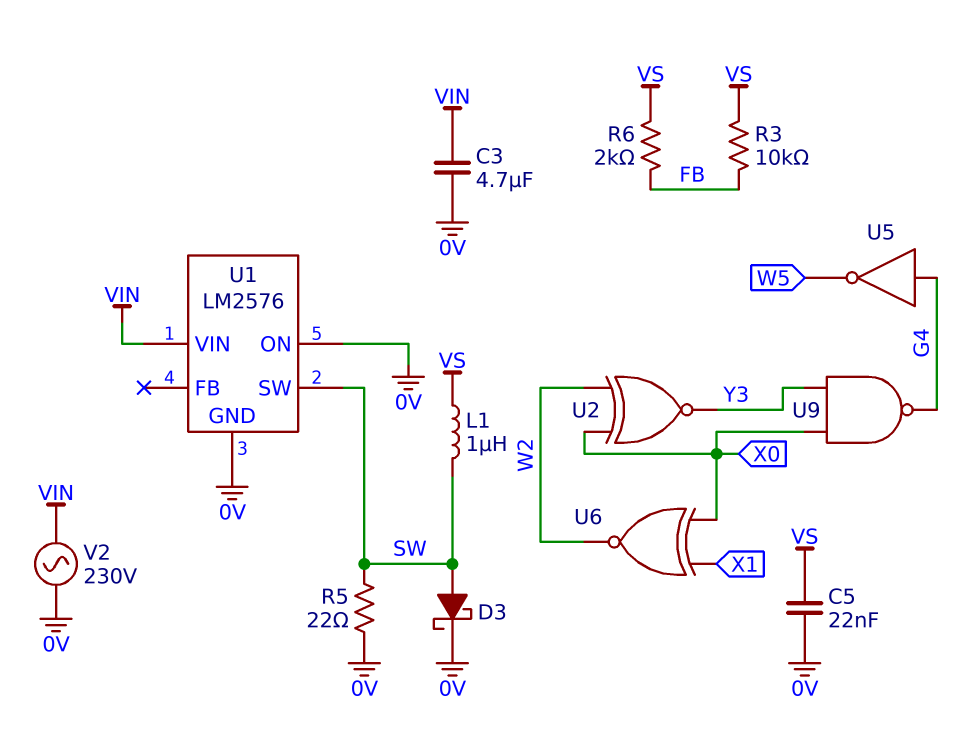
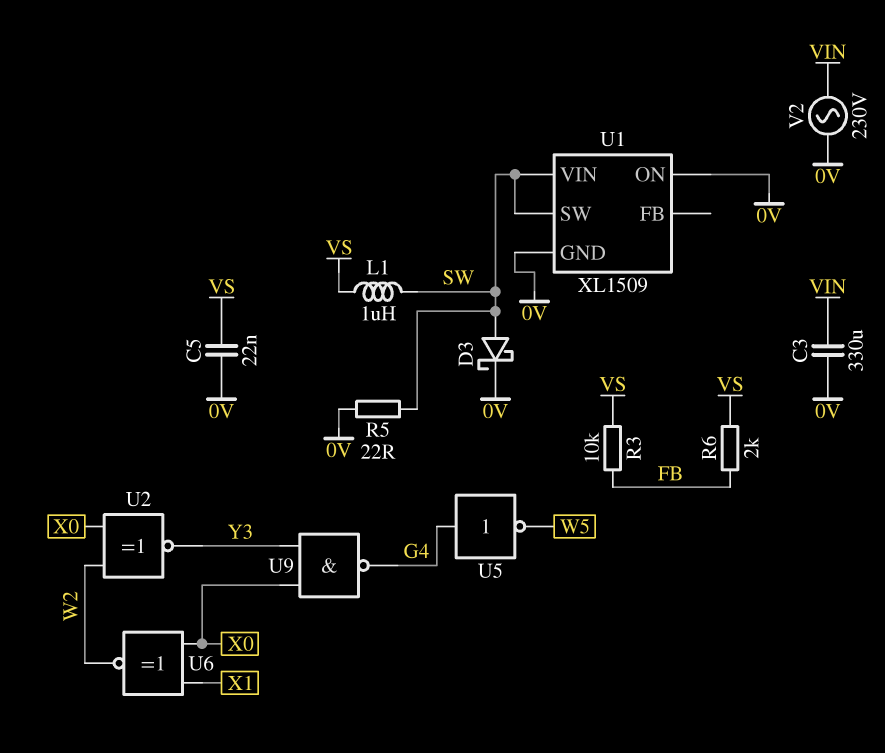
C3: 4.7uF (0V, VIN) -> 330uF (0V, VIN)
U1: LM2576 -> XL1509
U1 pin VIN: VIN -> SW

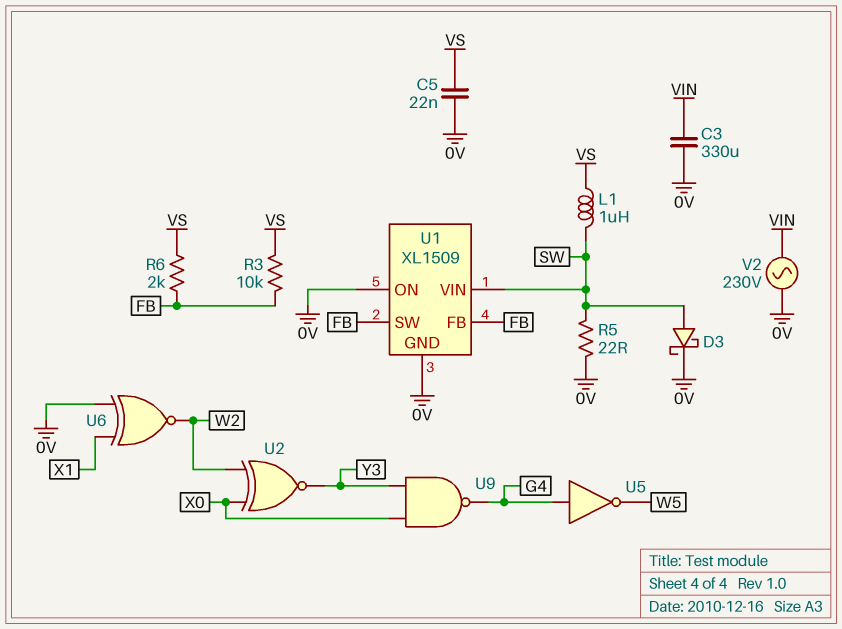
U1 pin FB: none -> FB
U1 pin SW: SW -> FB
U6: XNOR (in X0, in X1, out W2) -> XNOR (in 0V, in X1, out W2)

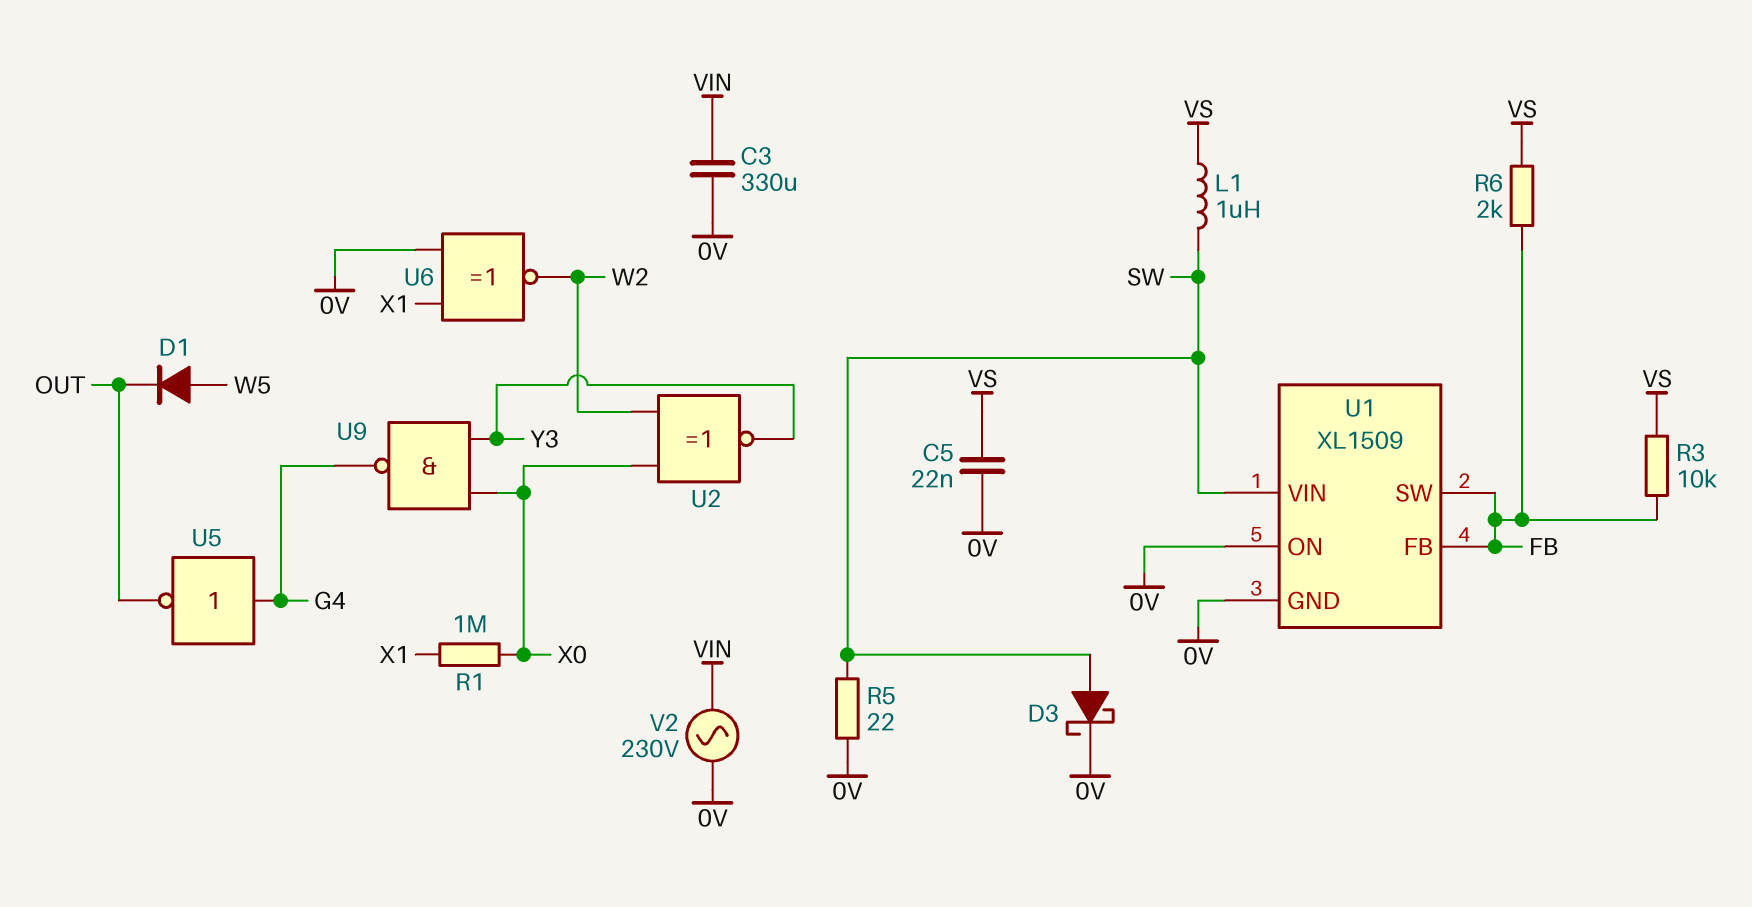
D1: none -> diode (A W5, K OUT)
R1: none -> 1M (X0, X1)
U5: NOT (in G4, out W5) -> NOT (in G4, out OUT)

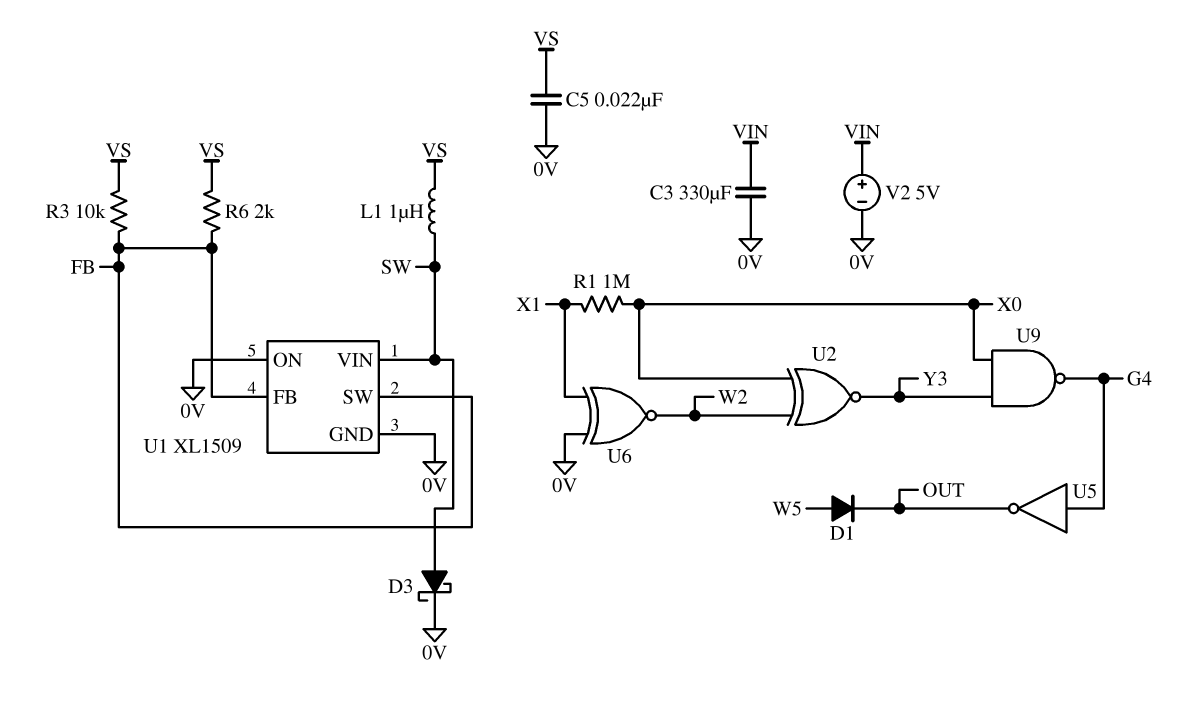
R5: 22 (0V, SW) -> none
V2: AC 230V (0V, VIN) -> 5V (plus VIN, minus 0V)

